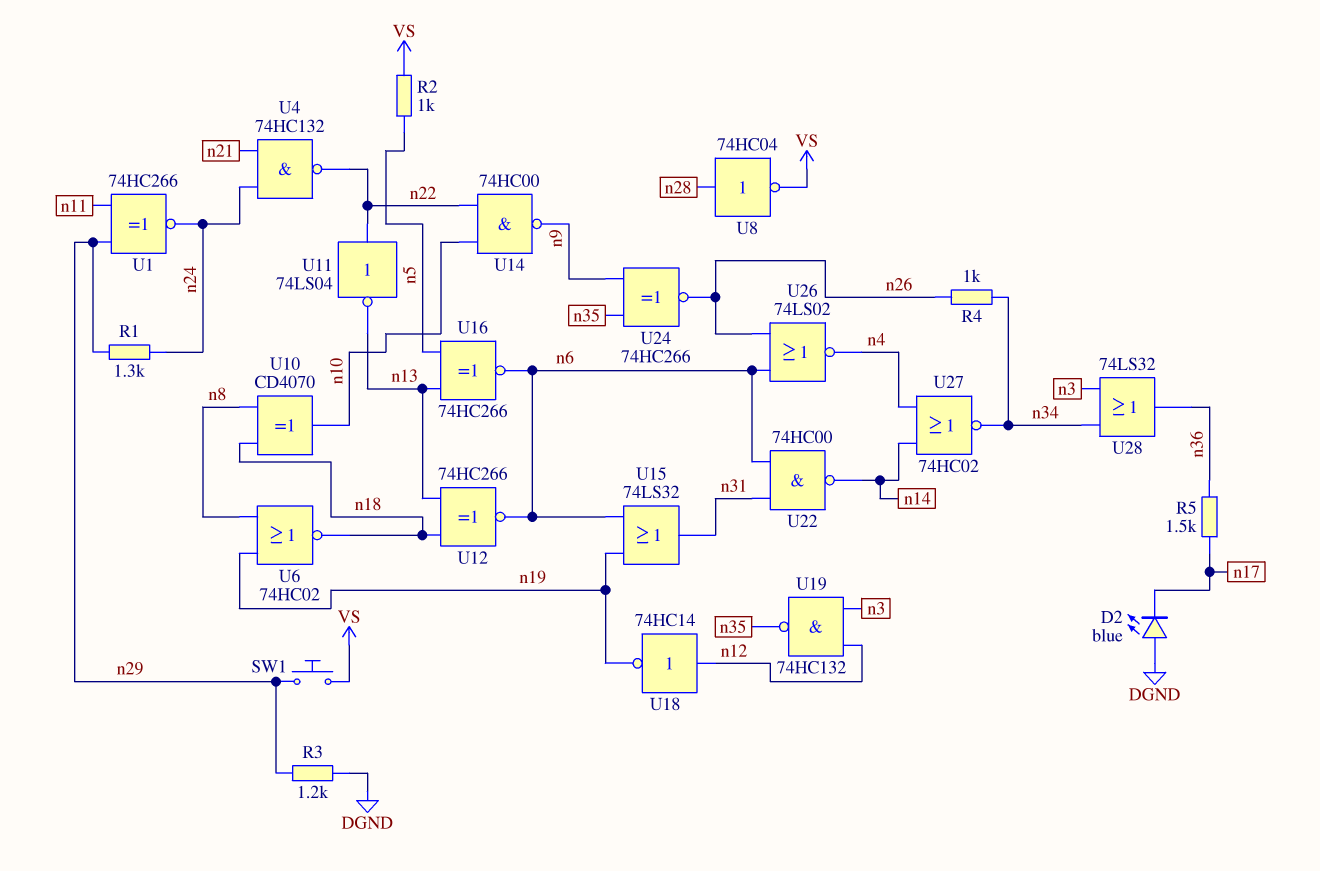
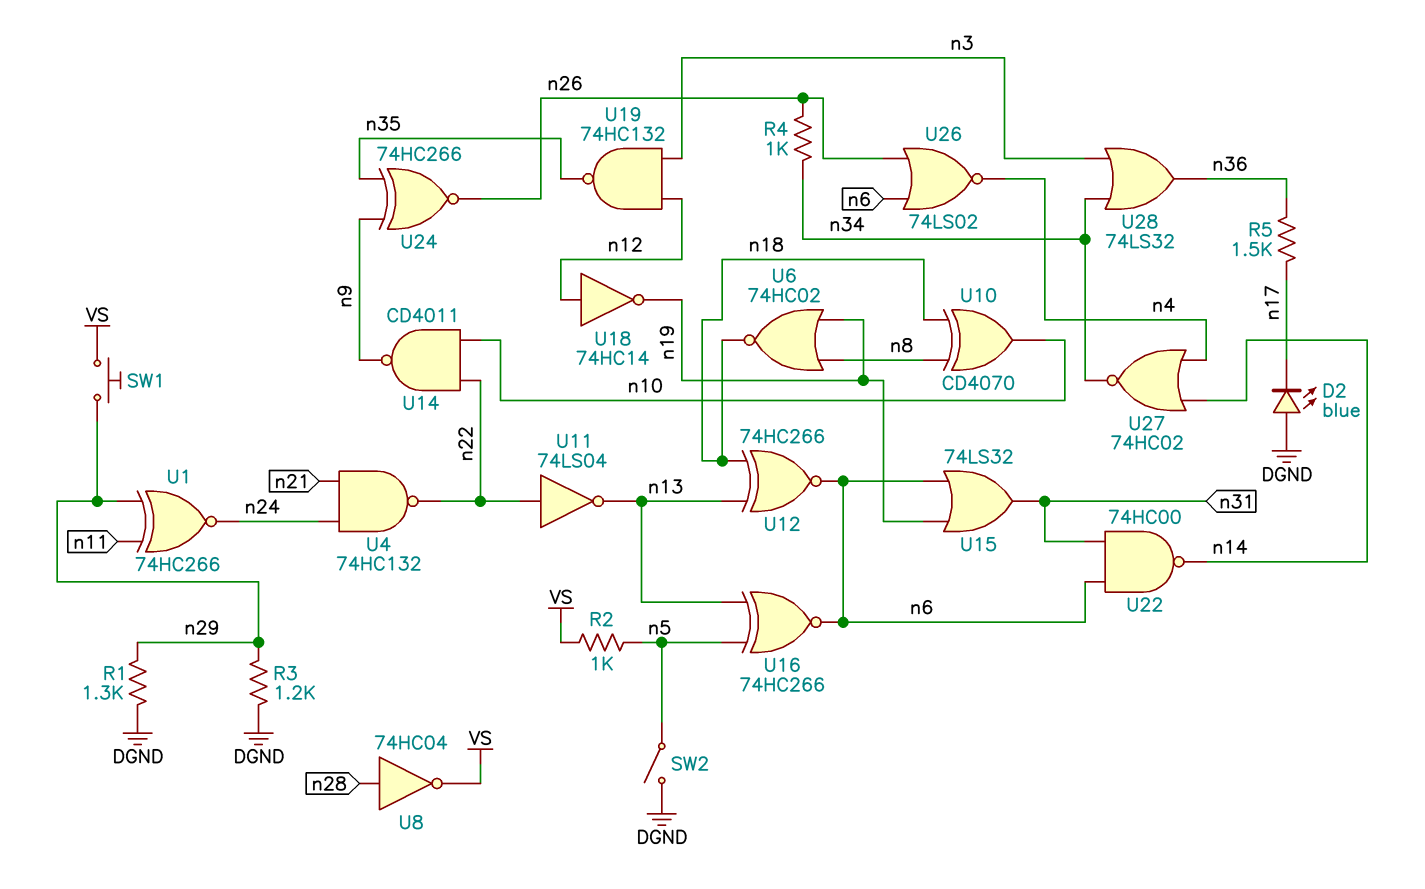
R1: 1.3k (n24, n29) -> 1.3k (DGND, n29)
SW2: none -> switch (DGND, n5)
U14: NAND 74HC00 (in n10, in n22, out n9) -> NAND CD4011 (in n10, in n22, out n9)

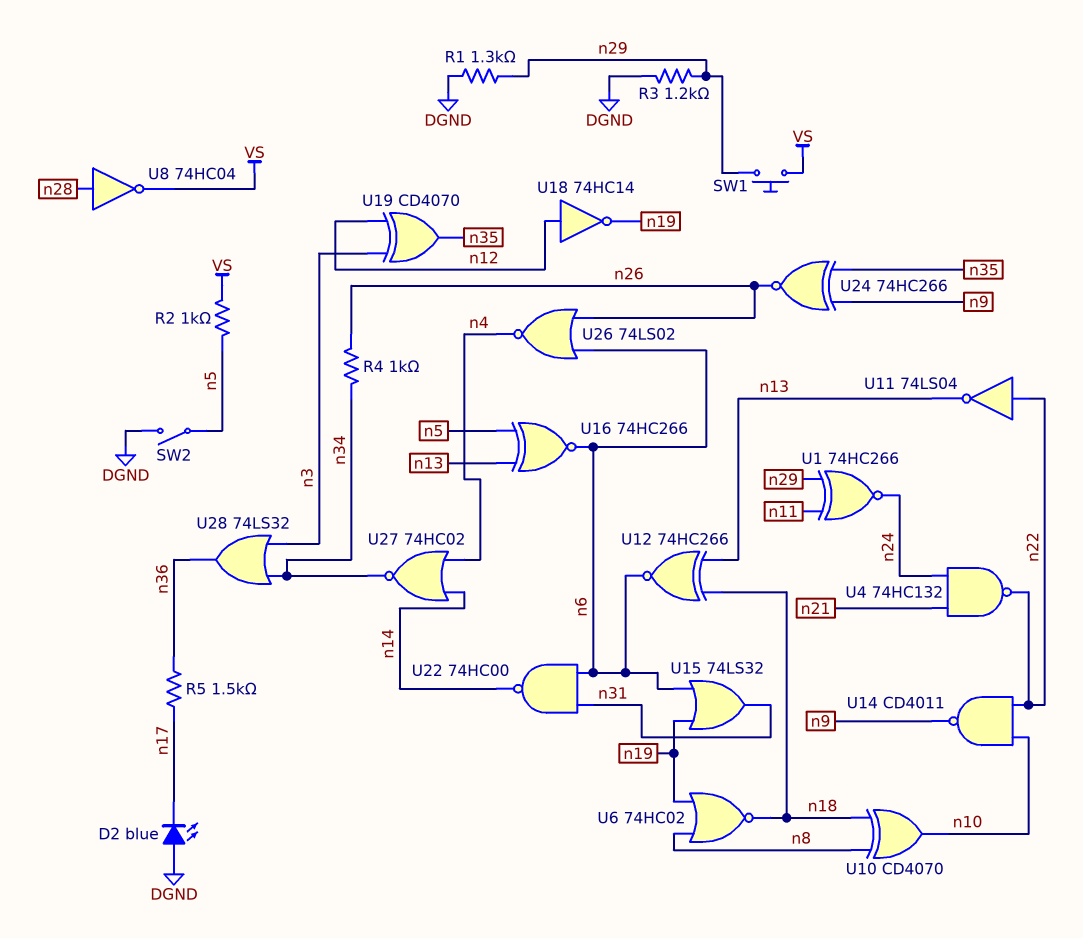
U19: NAND 74HC132 (in n3, in n12, out n35) -> XOR CD4070 (in n3, in n12, out n35)

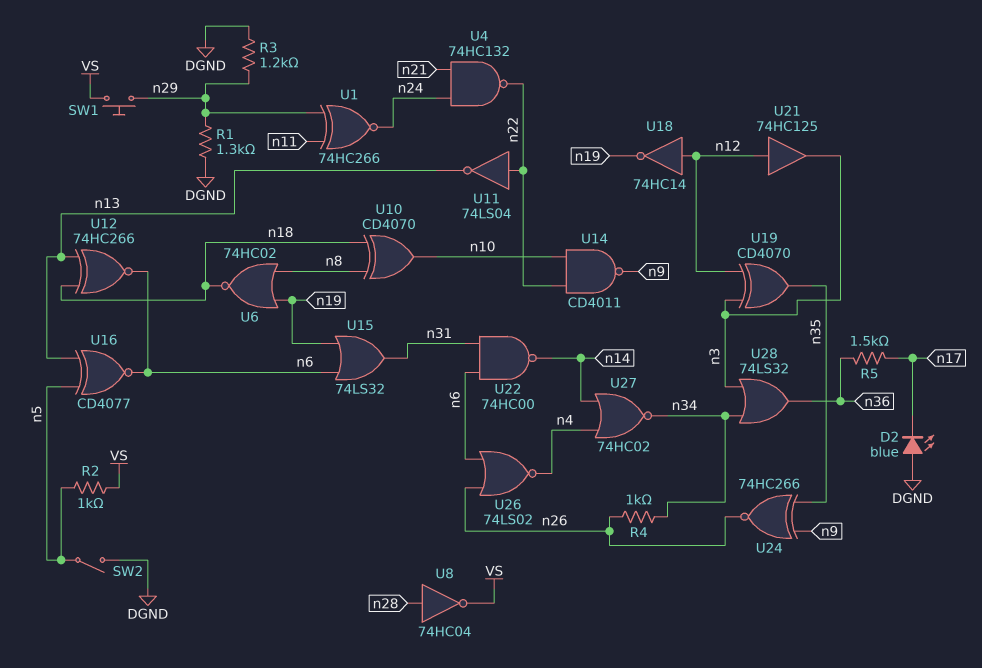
U16: XNOR 74HC266 (in n5, in n13, out n6) -> XNOR CD4077 (in n5, in n13, out n6)
U21: none -> buffer 74HC125 (in n12, out n3)

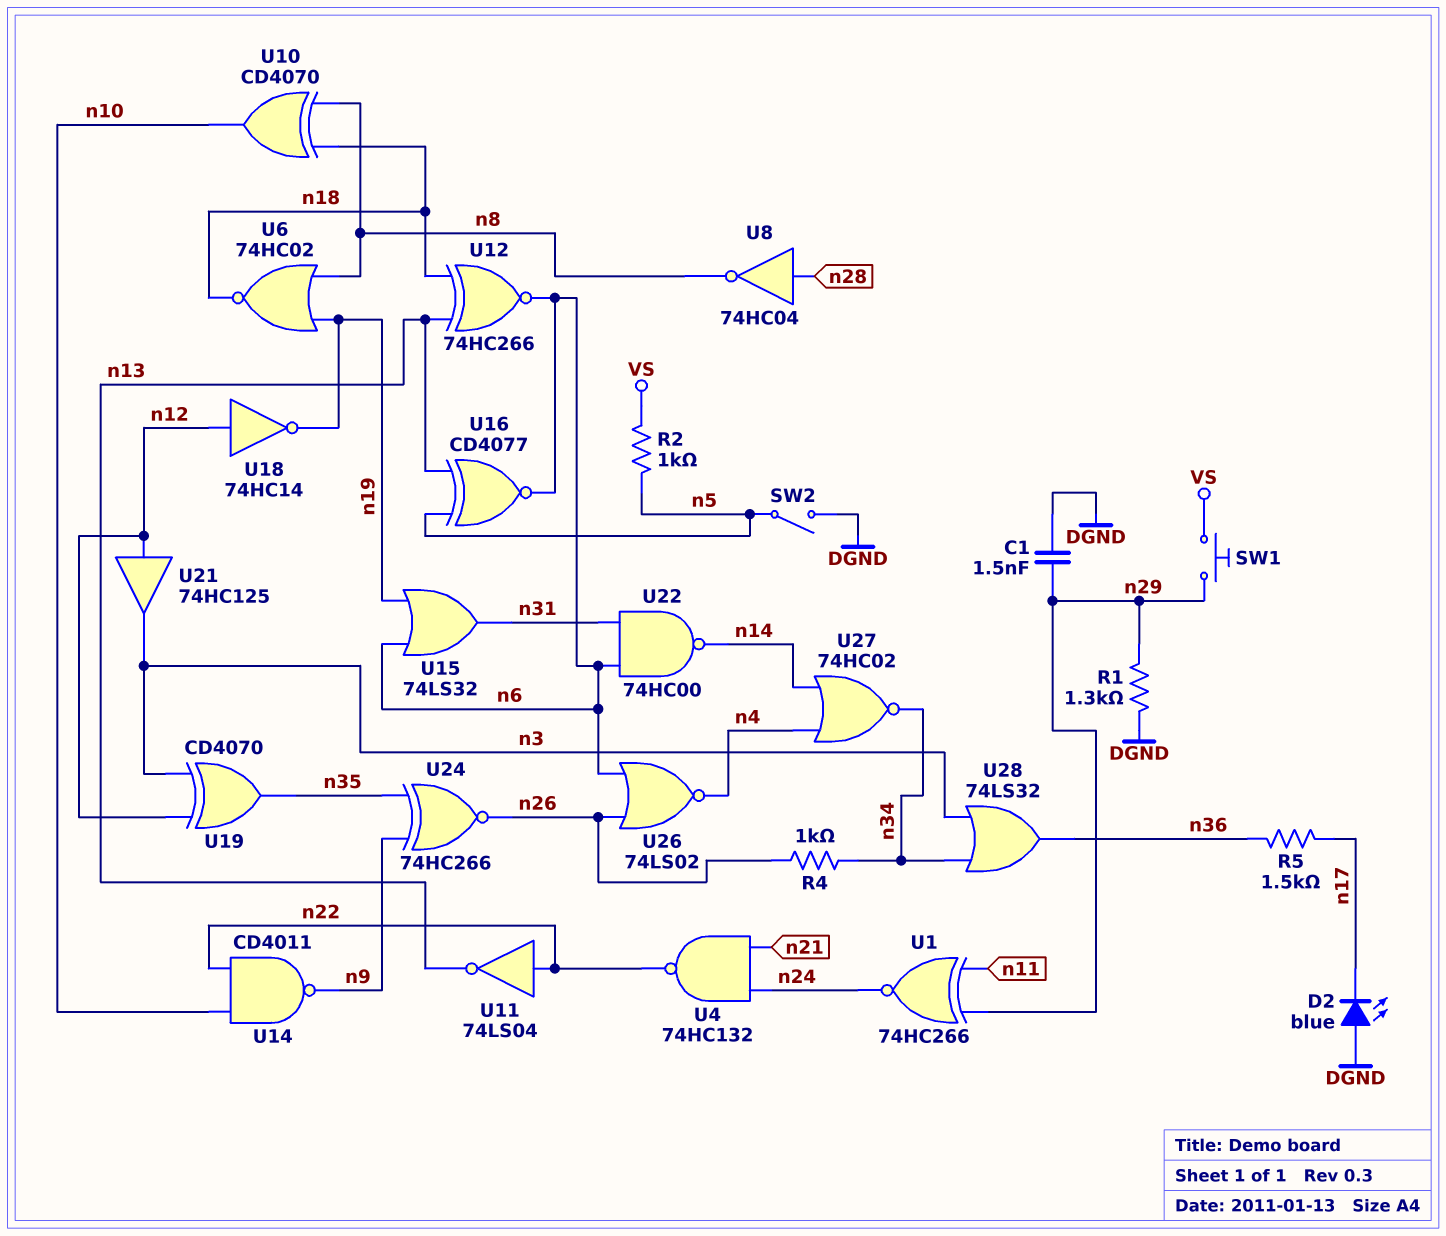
C1: none -> 1.5nF (DGND, n29)
R3: 1.2k (DGND, n29) -> none
U8: NOT 74HC04 (in n28, out VS) -> NOT 74HC04 (in n28, out n8)

